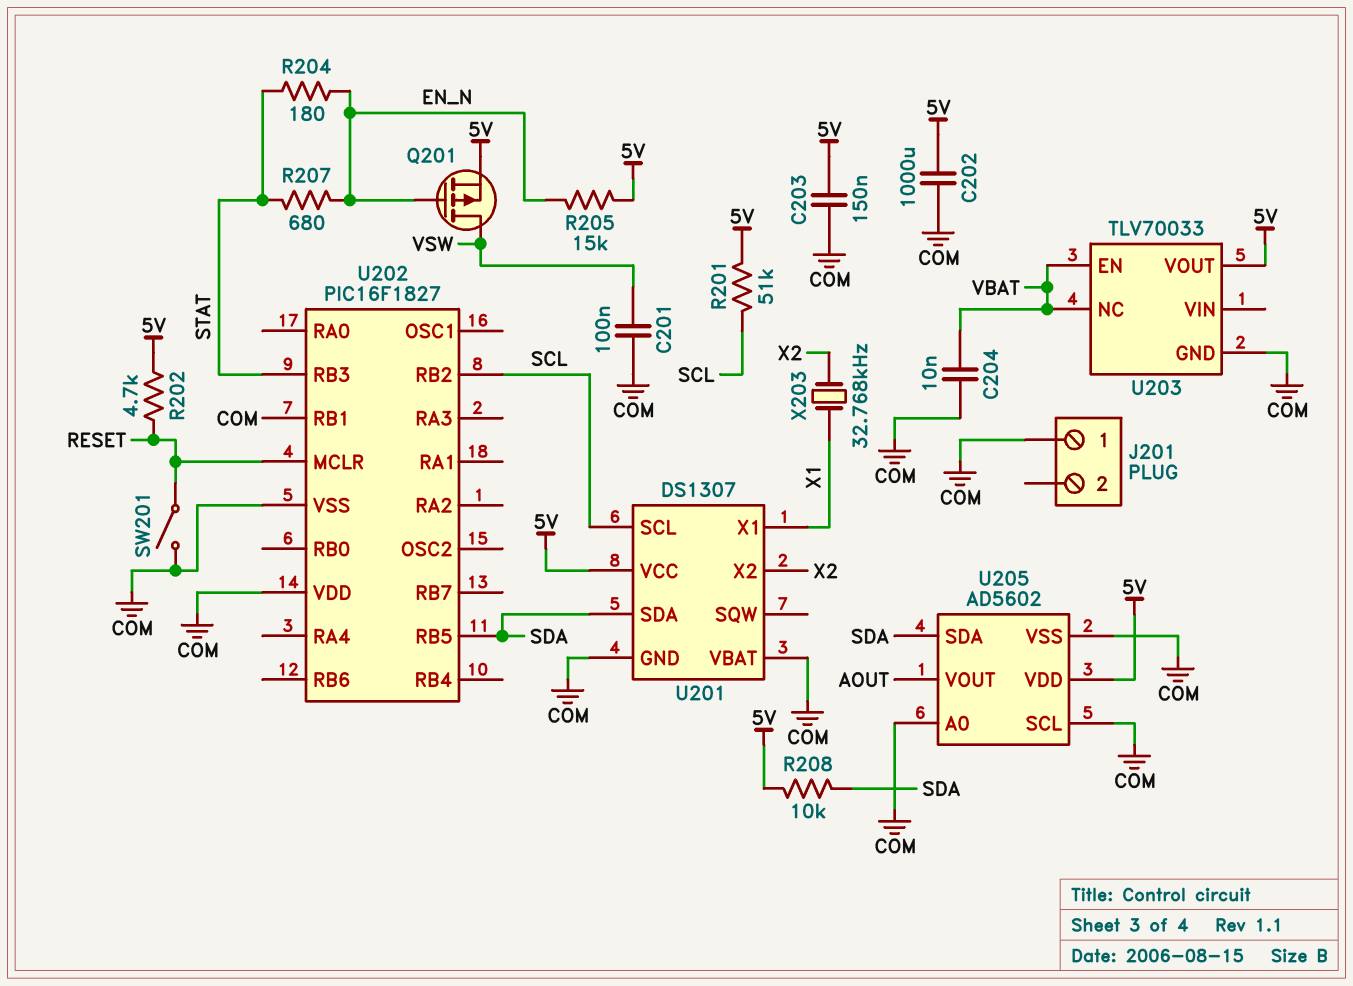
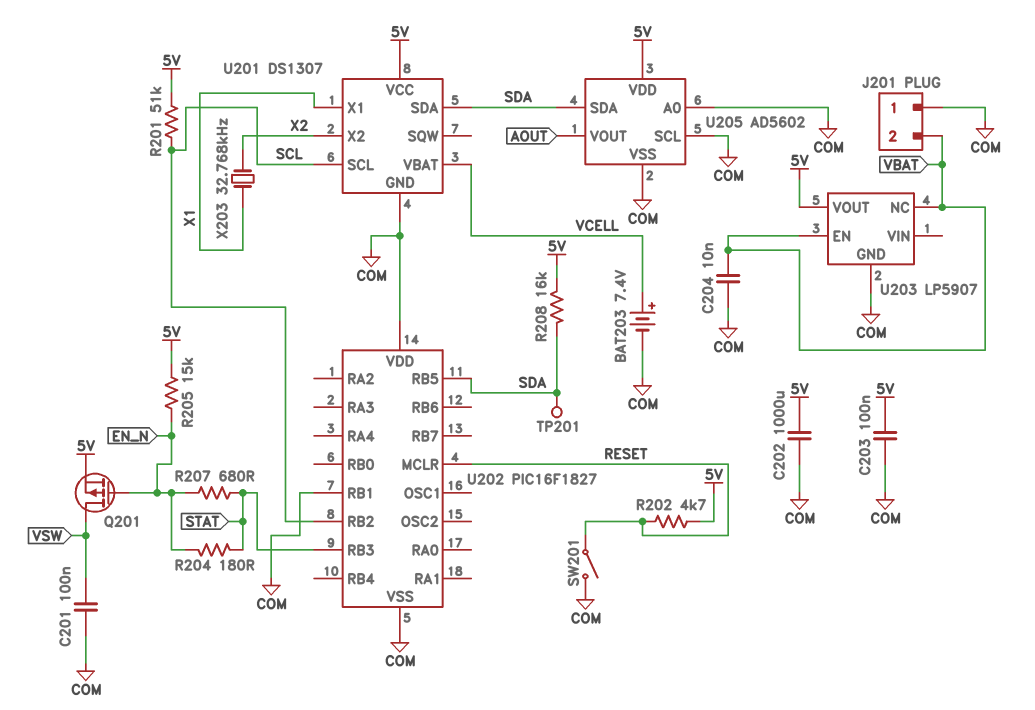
BAT203: none -> 7.4V (plus VCELL, minus COM)
C203: 150nF (5V, COM) -> 100nF (5V, COM)
J201 pin 2: none -> VBAT
R208: 10k (5V, SDA) -> 16k (5V, SDA)
TP201: none -> test point (SDA)
U201 pin VBAT: COM -> VCELL
U203: TLV70033 -> LP5907

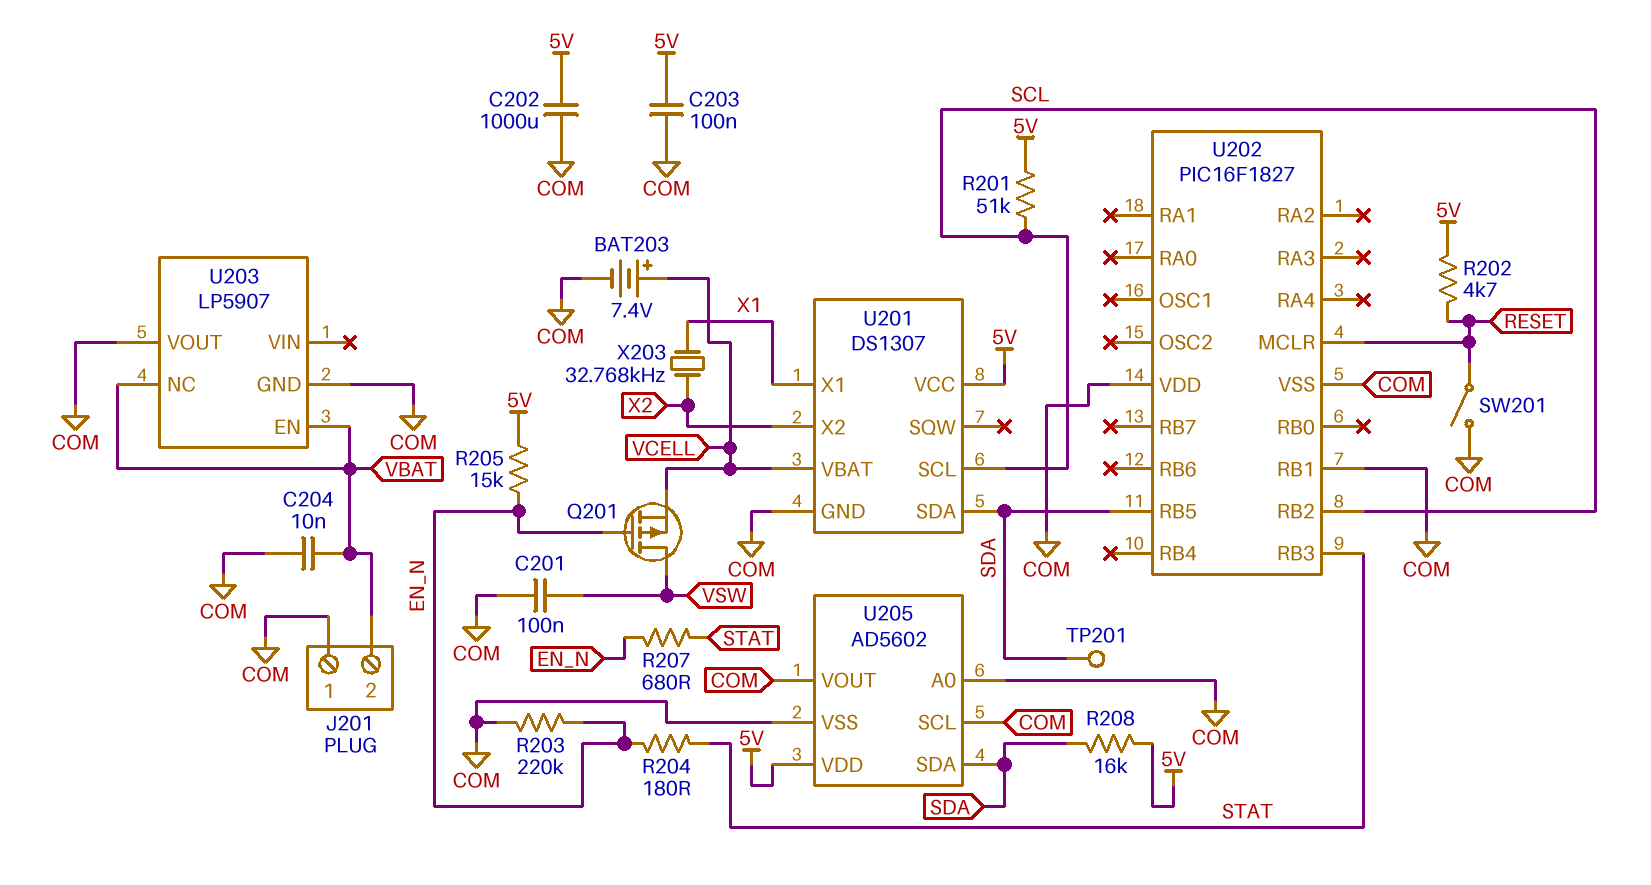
Q201: PMOS (G EN_N, D VSW, S 5V) -> PMOS (G EN_N, D VSW, S VCELL)
R203: none -> 220k (COM, EN_N)
U203 pin VOUT: 5V -> COM
U205 pin VOUT: AOUT -> COM

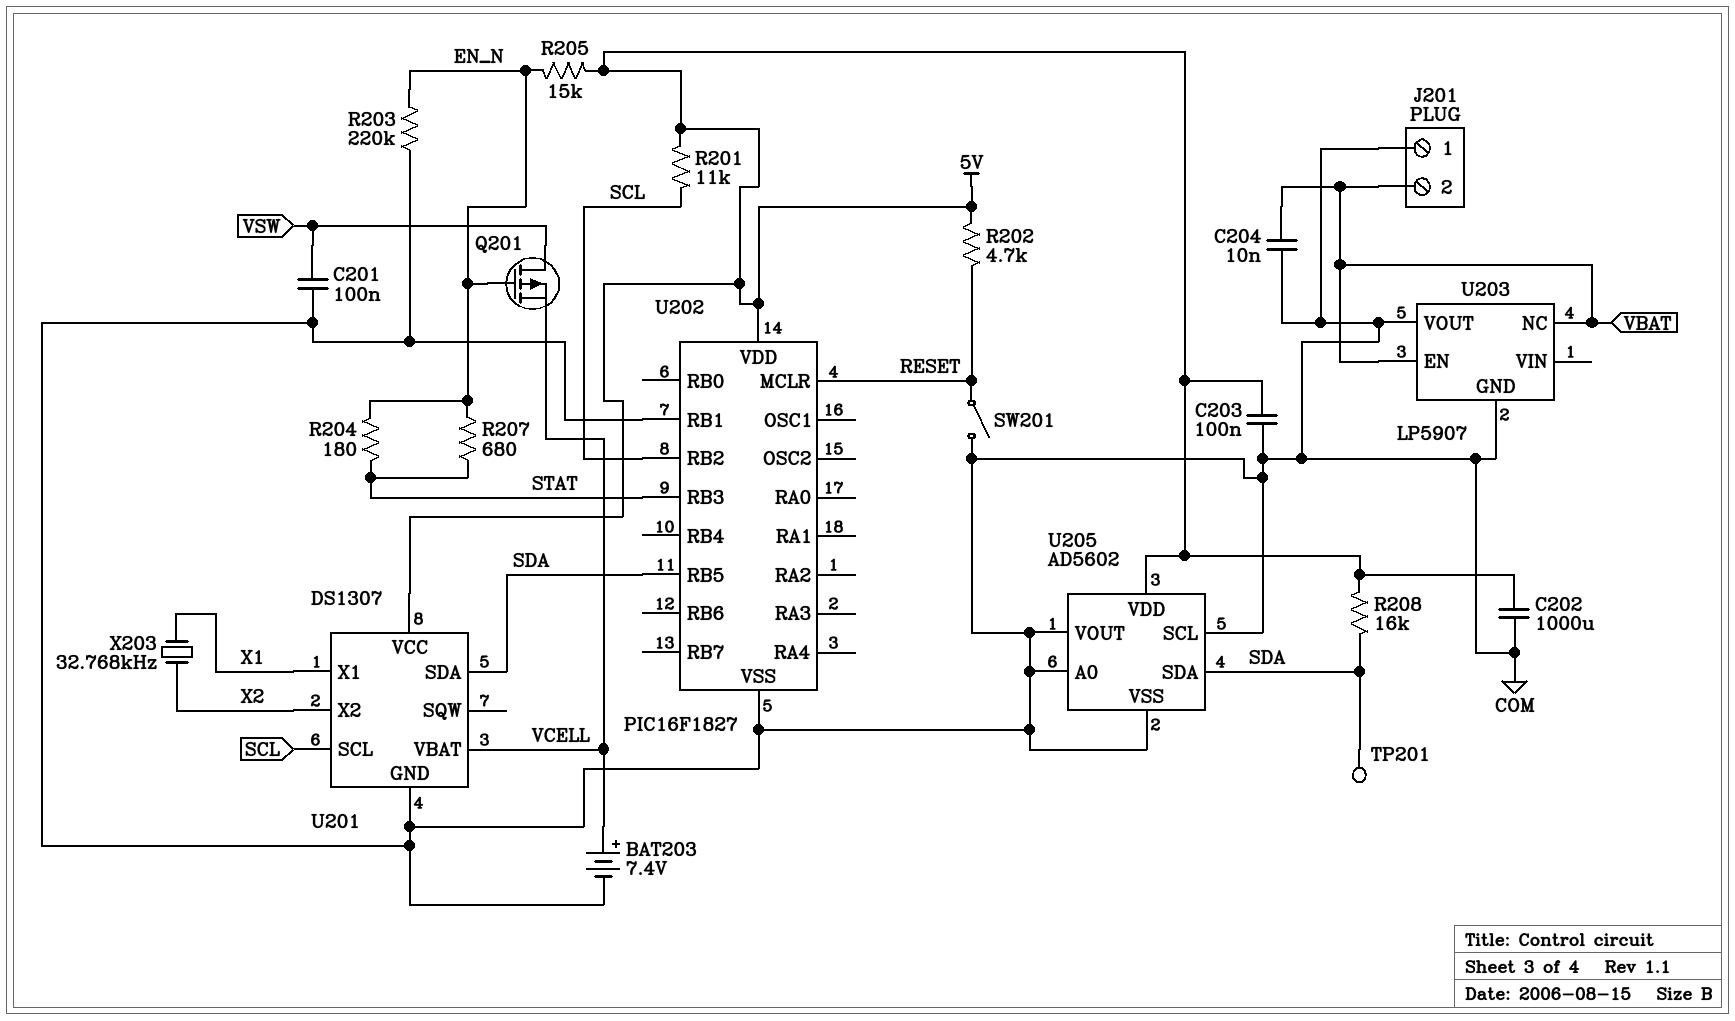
R201: 51k (5V, SCL) -> 11k (5V, SCL)
U202 pin VDD: COM -> 5V

